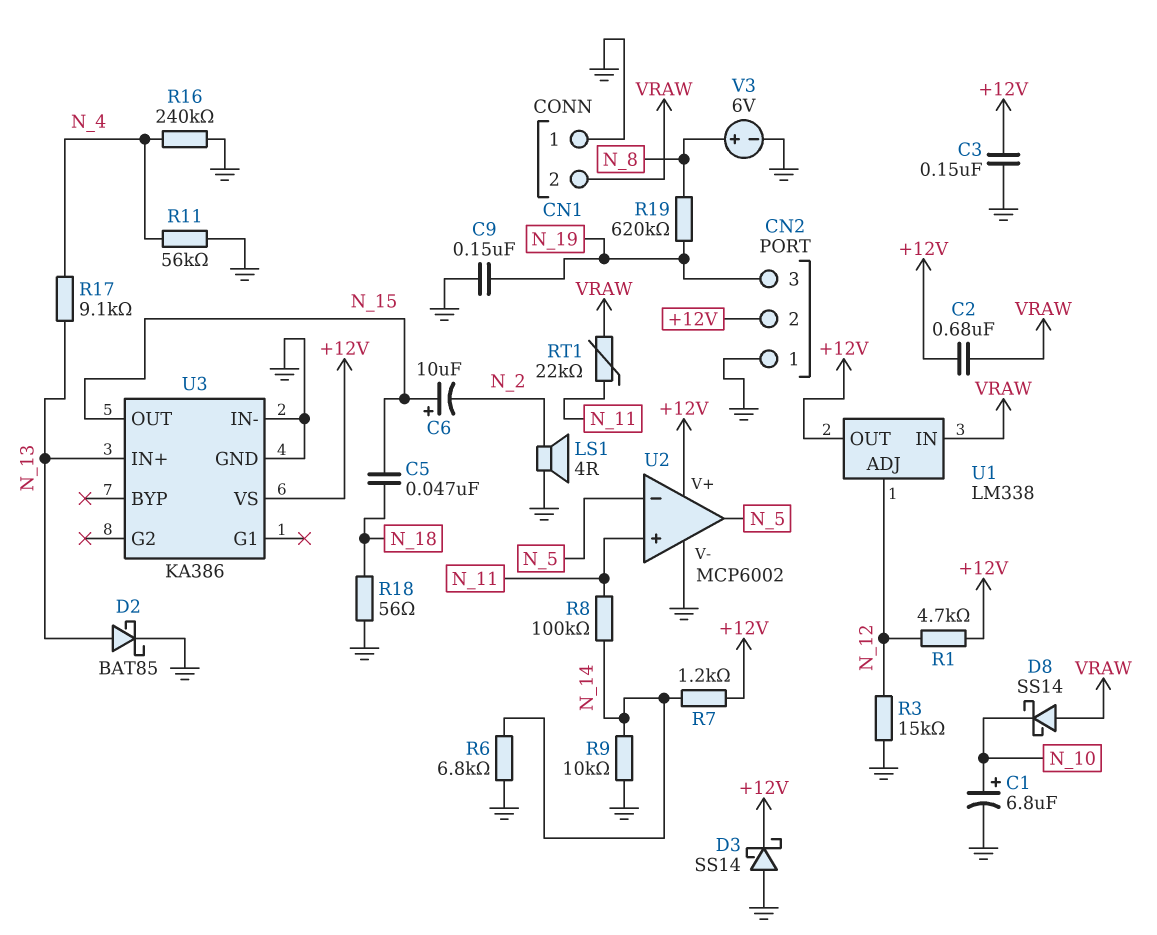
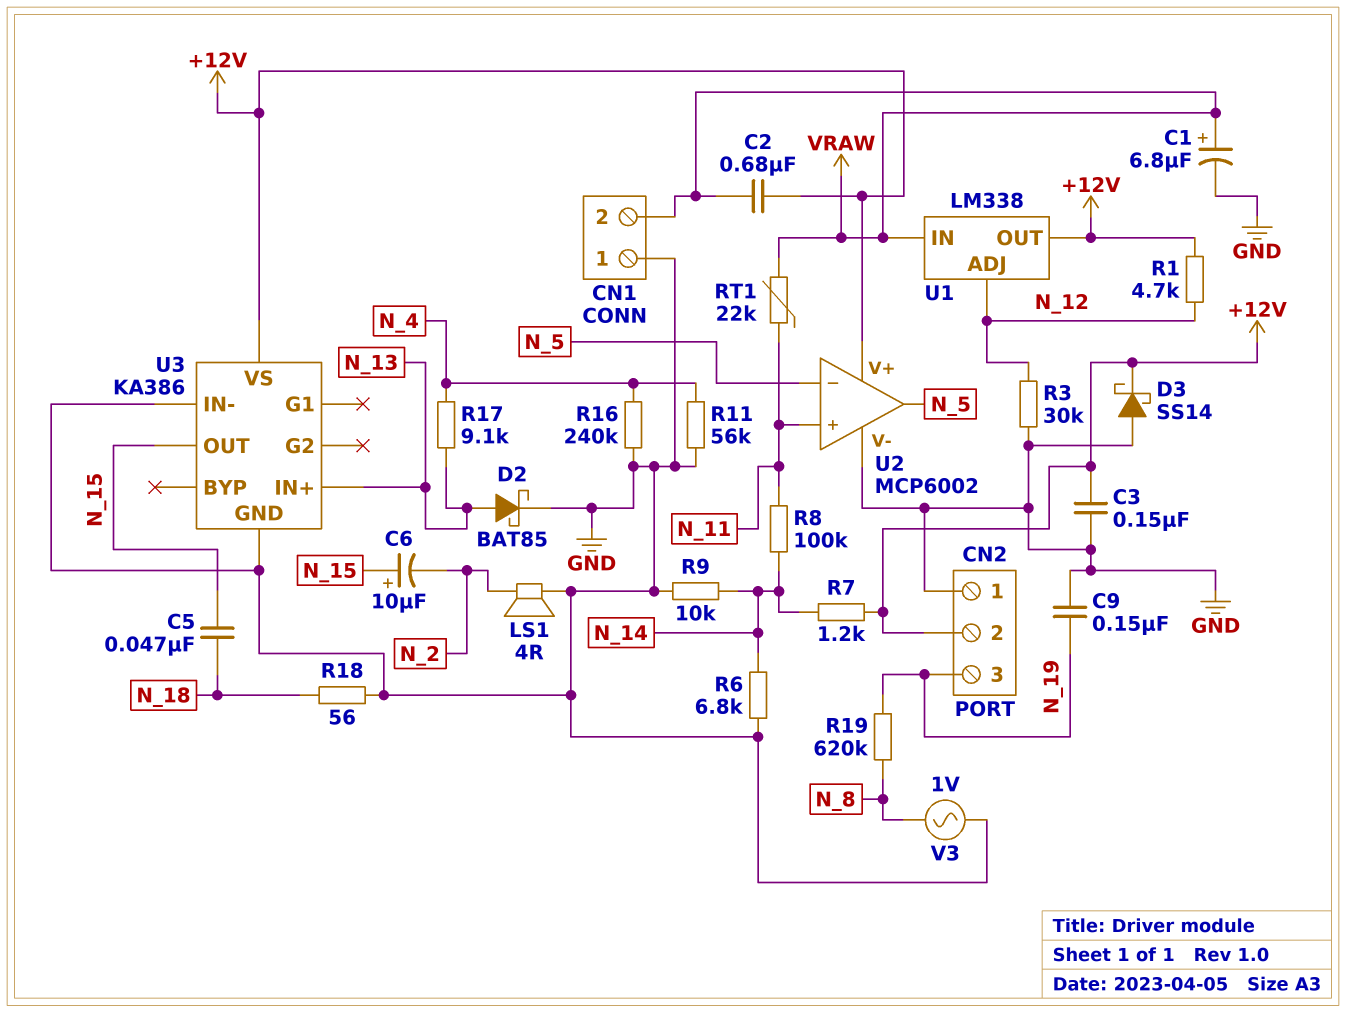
C1: 6.8uF (plus N_10, minus GND) -> 6.8uF (plus VRAW, minus GND)
D8: schottky SS14 (A VRAW, K N_10) -> none
R3: 15k (GND, N_12) -> 30k (GND, N_12)
V3: 6V (plus N_8, minus GND) -> AC 1V (GND, N_8)

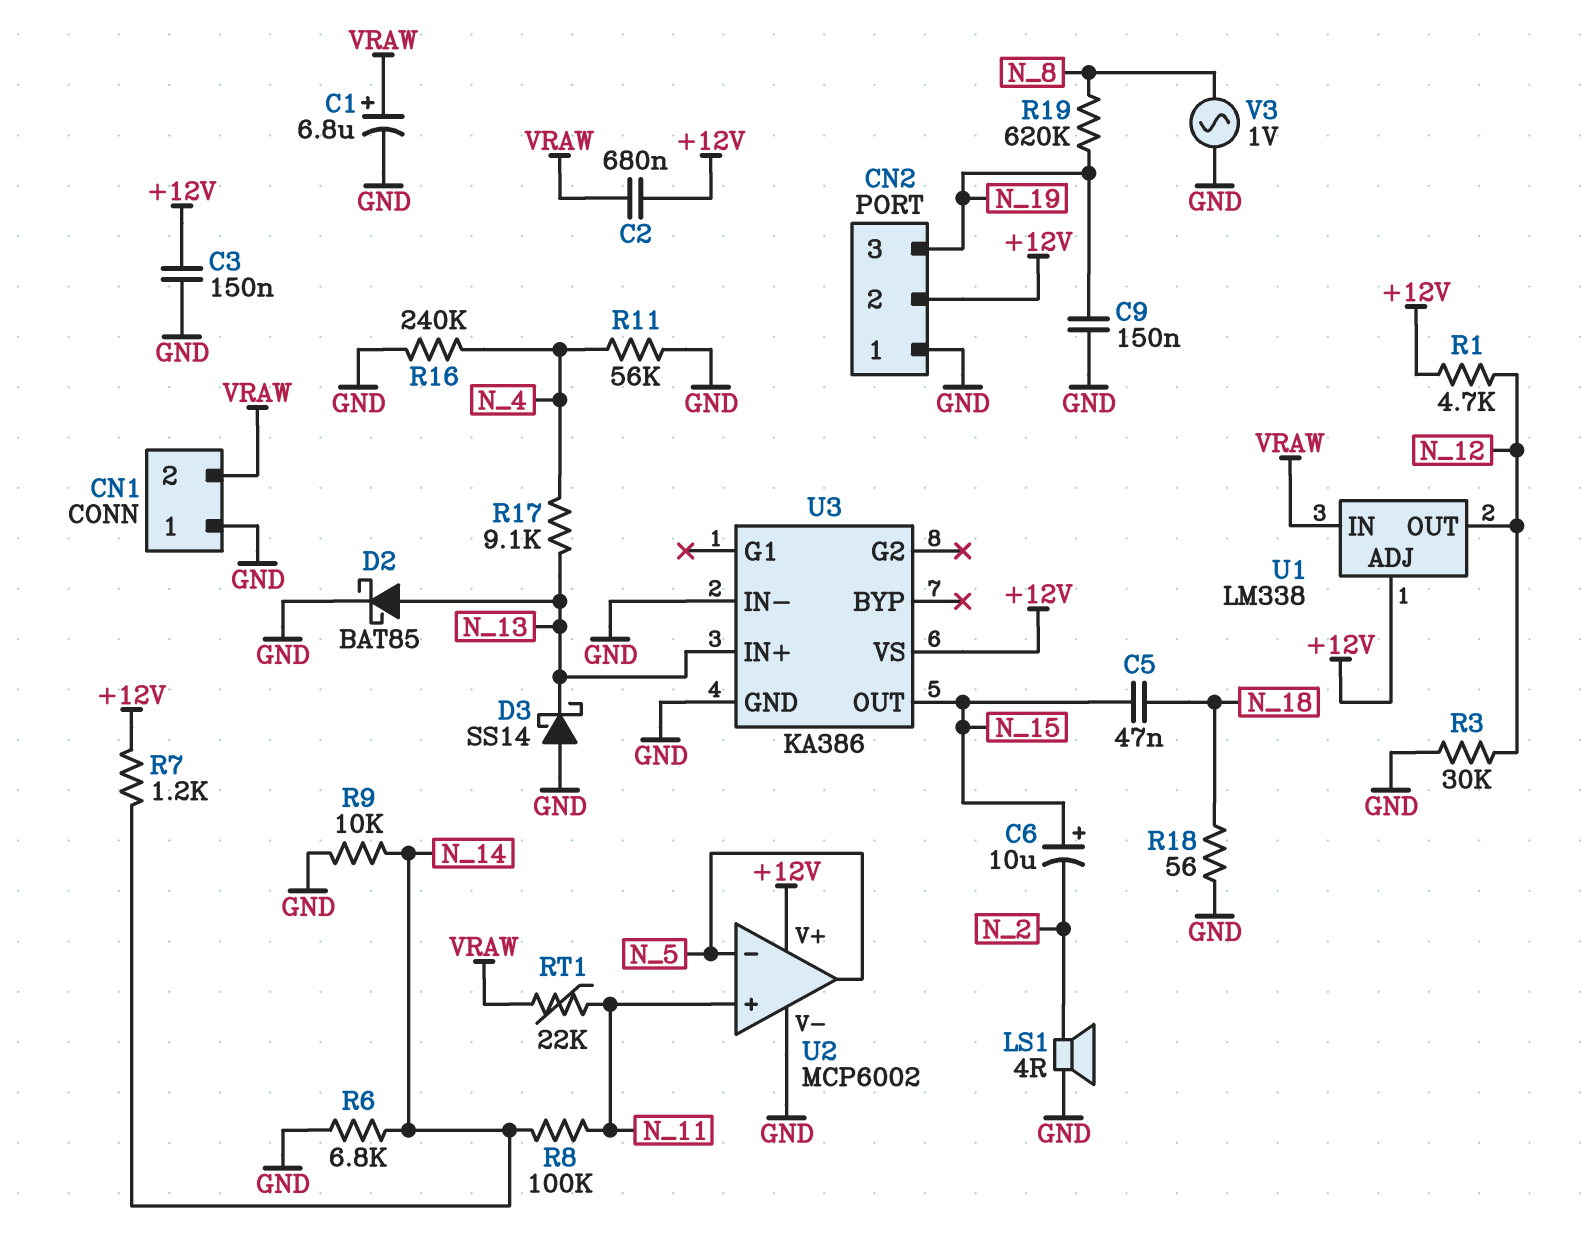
D3: schottky SS14 (A GND, K +12V) -> schottky SS14 (A GND, K N_13)
U1 pin ADJ: N_12 -> +12V
U1 pin OUT: +12V -> N_12

